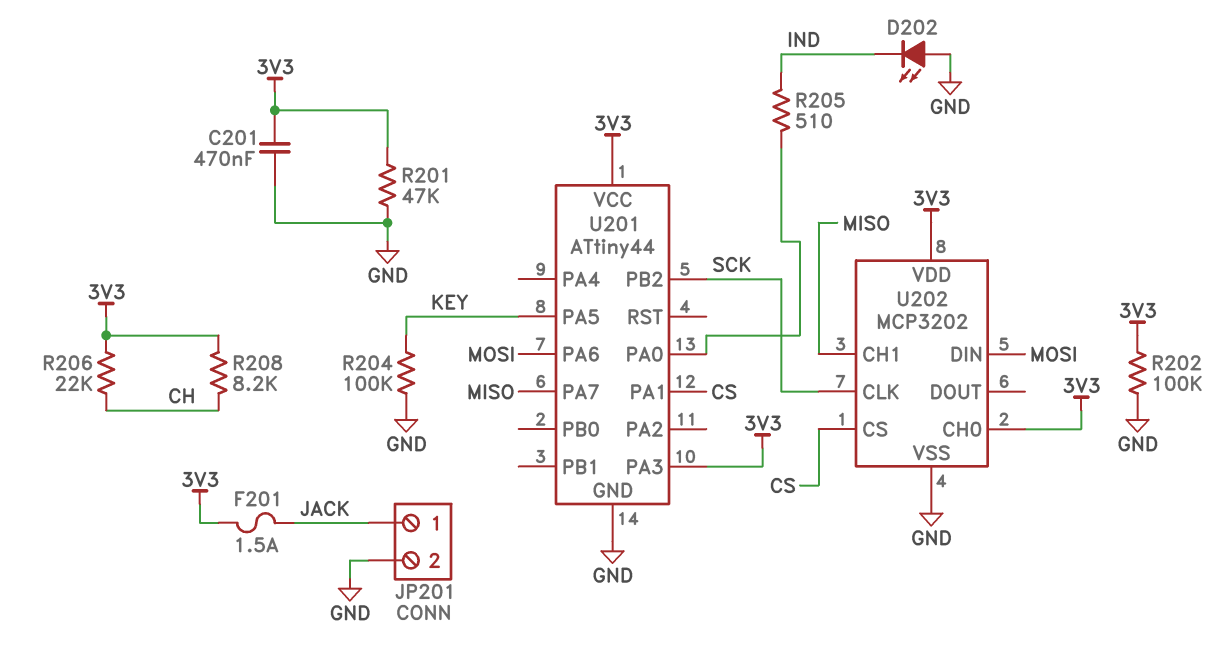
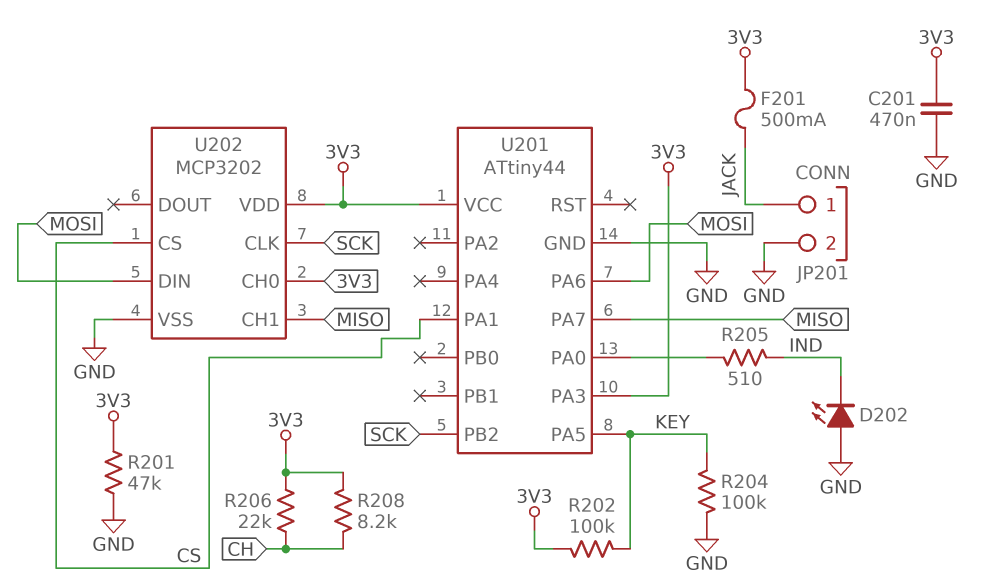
F201: 1.5A (3V3, JACK) -> 500mA (3V3, JACK)
R202: 100k (3V3, GND) -> 100k (3V3, KEY)

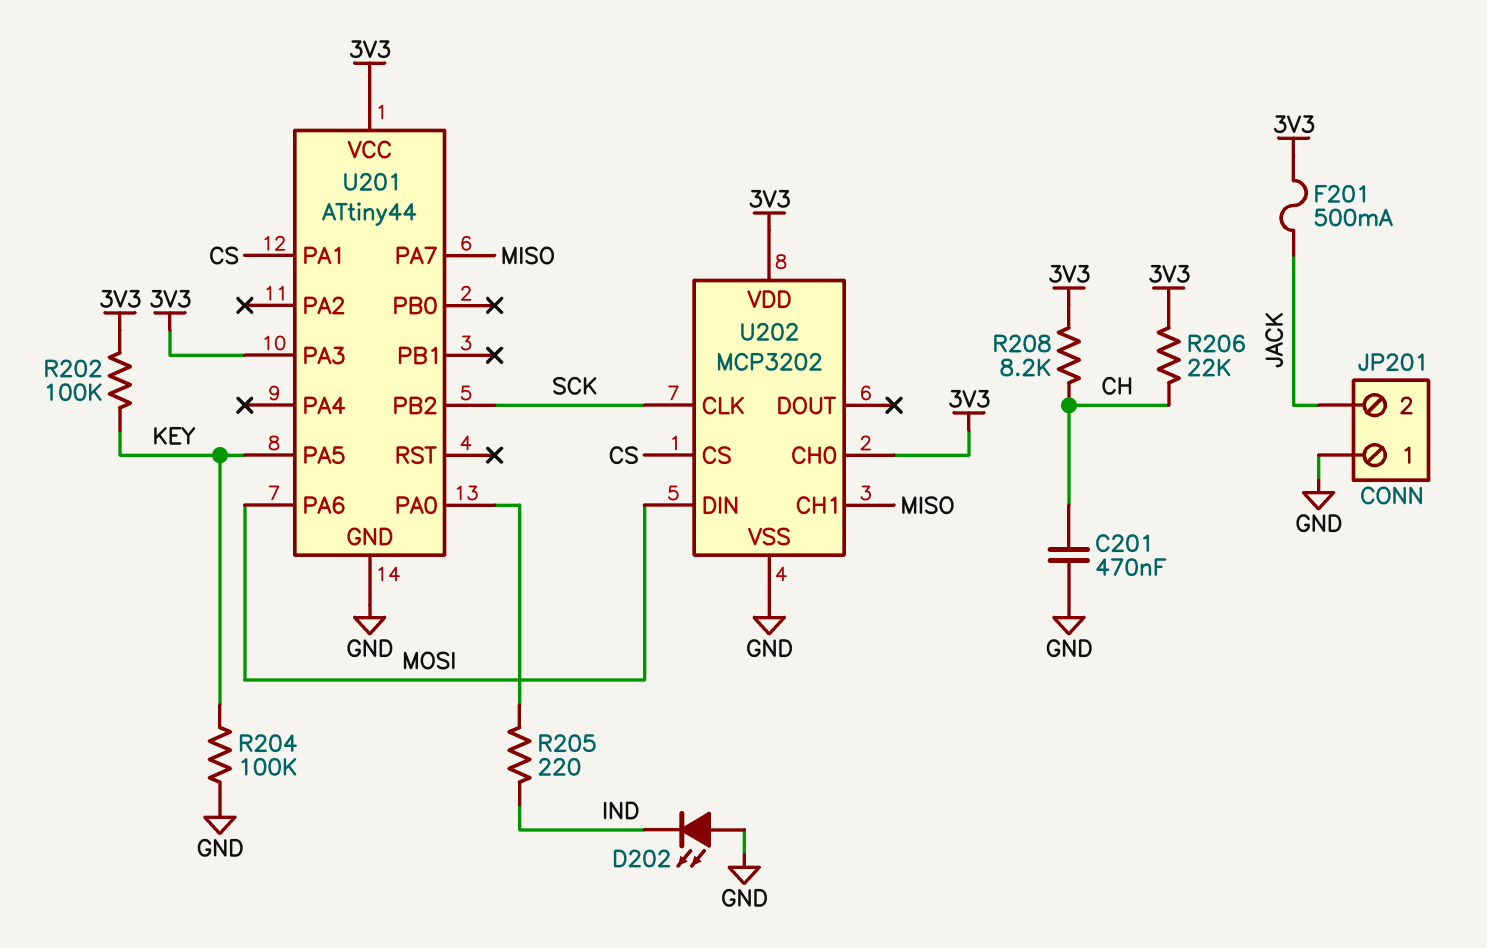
C201: 470nF (3V3, GND) -> 470nF (CH, GND)
JP201 pin 1: JACK -> GND
JP201 pin 2: GND -> JACK
R201: 47k (3V3, GND) -> none
R205: 510 (IND, U201/PA0) -> 220 (IND, U201/PA0)

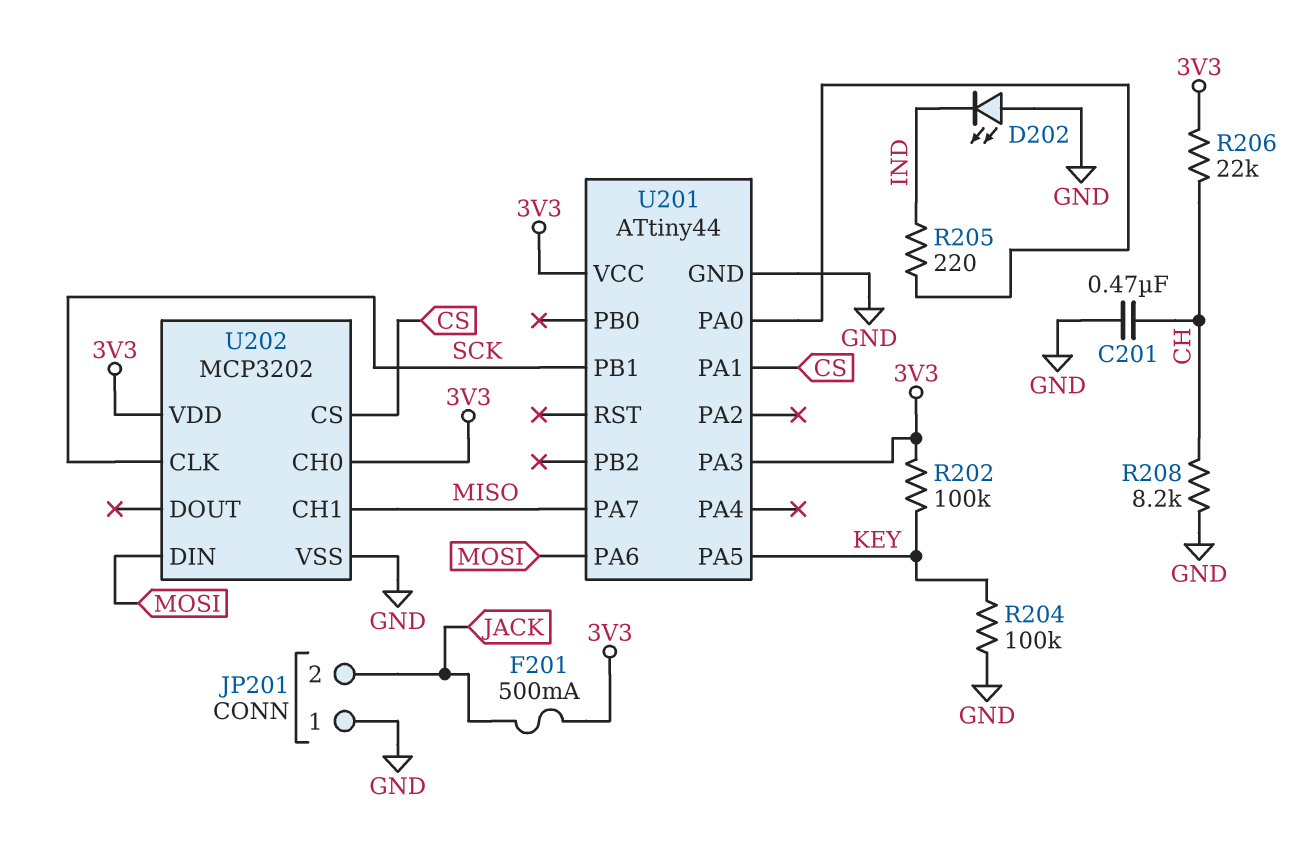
R208: 8.2k (3V3, CH) -> 8.2k (CH, GND)
U201 pin PB1: none -> SCK
U201 pin PB2: SCK -> none

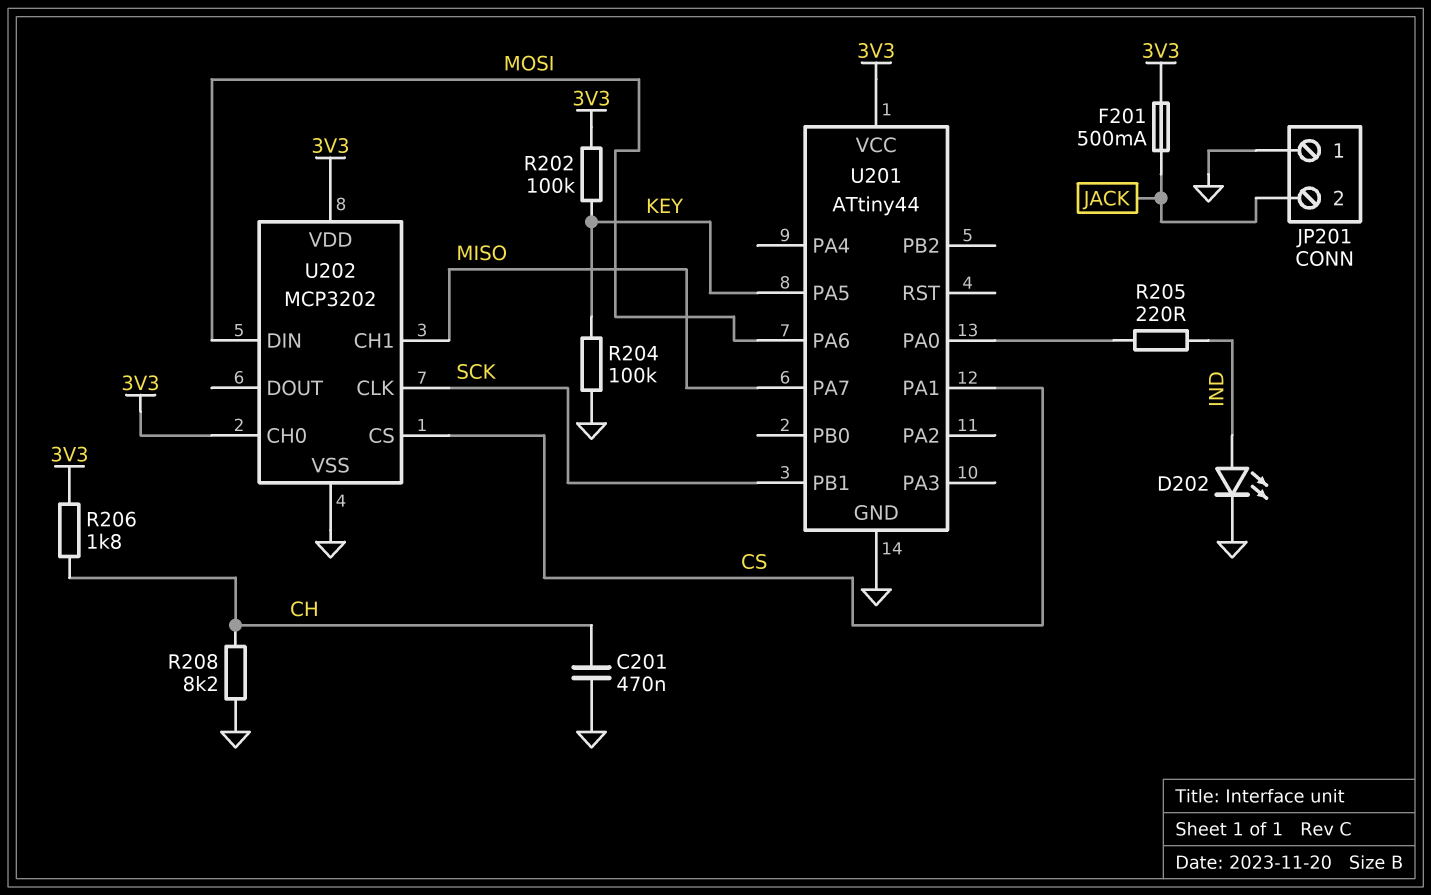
D202: LED (A GND, K IND) -> LED (A IND, K GND)
R206: 22k (3V3, CH) -> 1.8k (3V3, CH)
U201 pin PA3: 3V3 -> none

